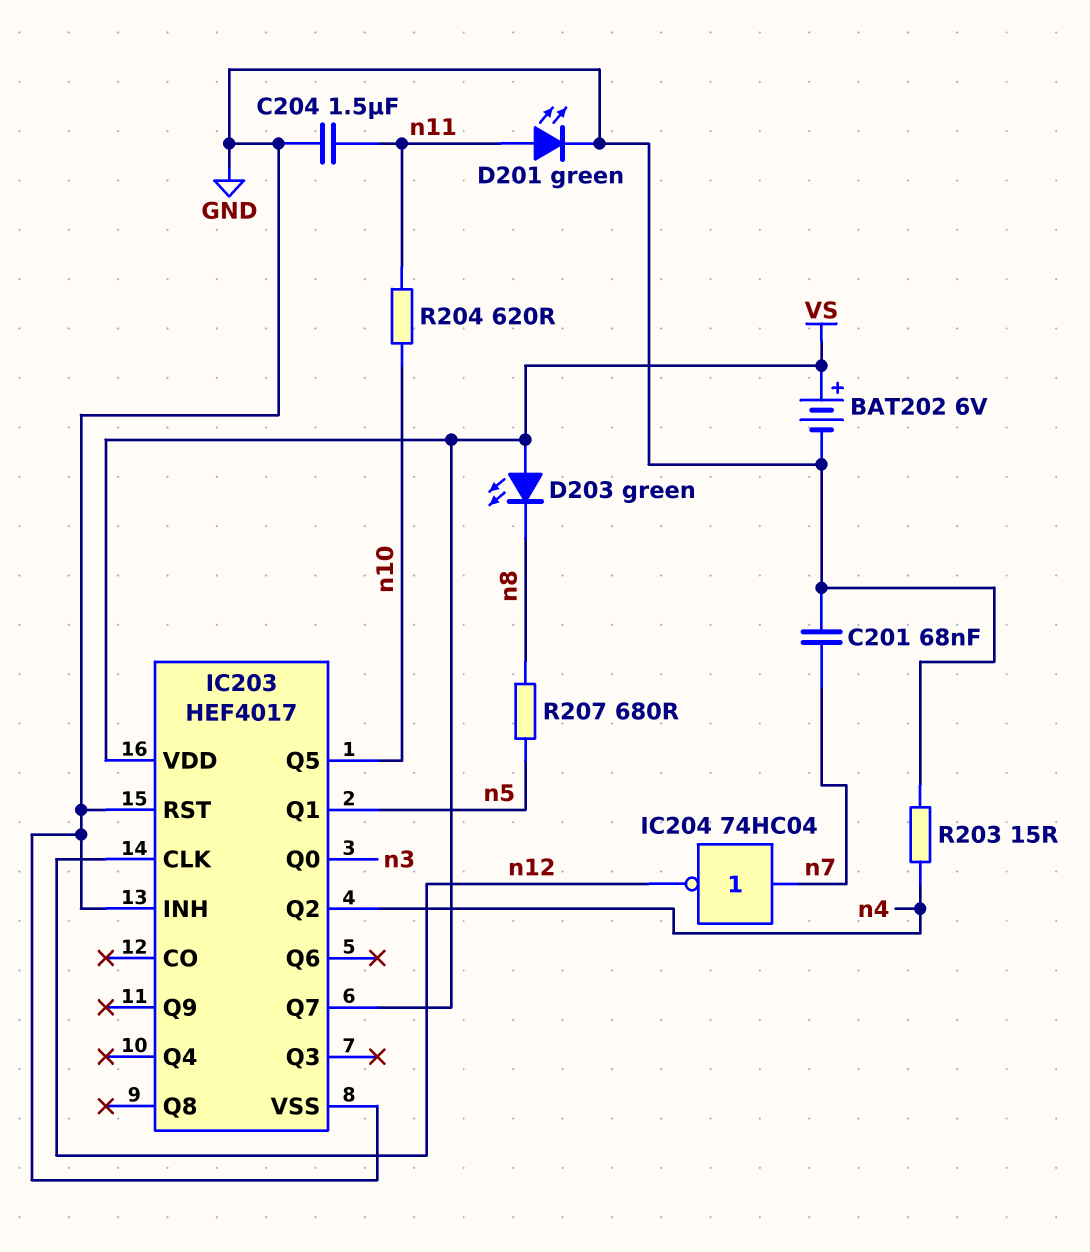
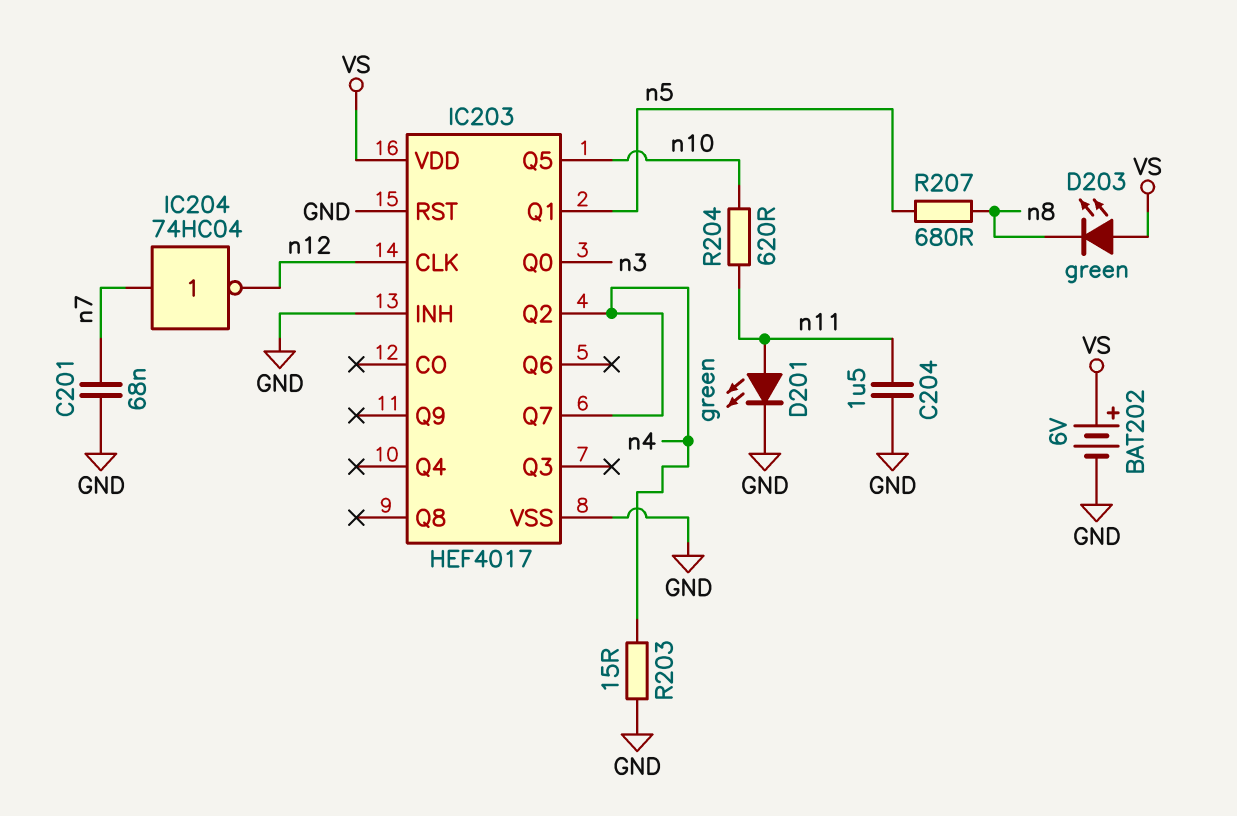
IC203 pin Q7: VS -> n4

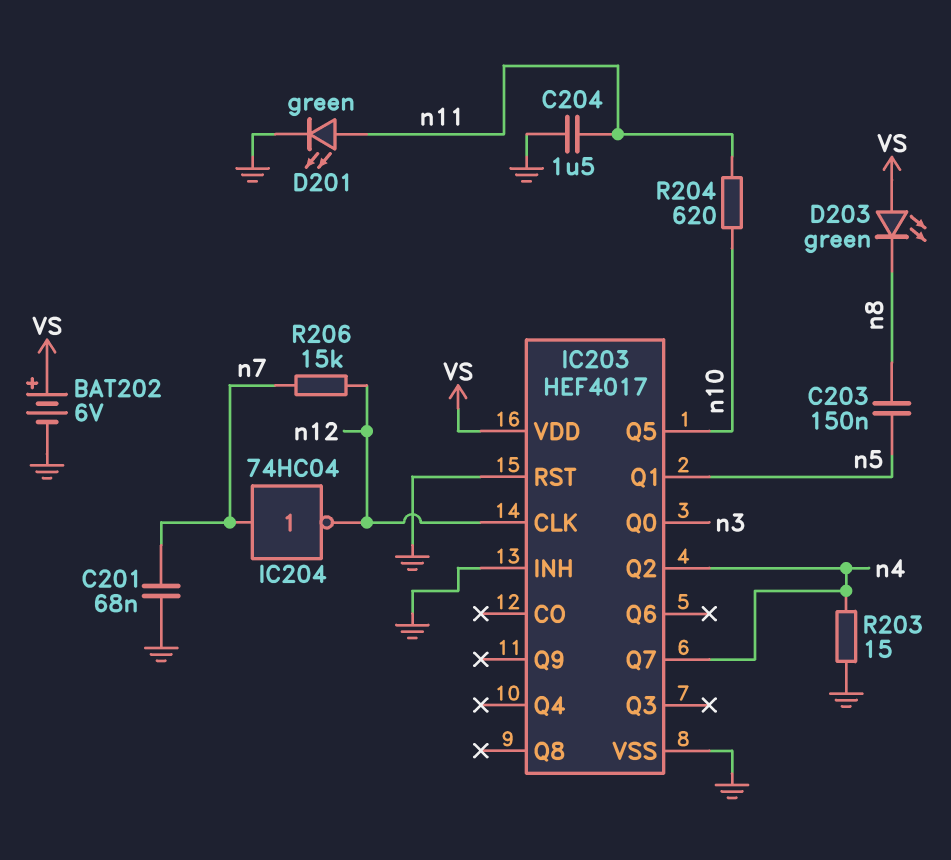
C203: none -> 150nF (n5, n8)
R206: none -> 15k (n7, n12)
R207: 680 (n5, n8) -> none

